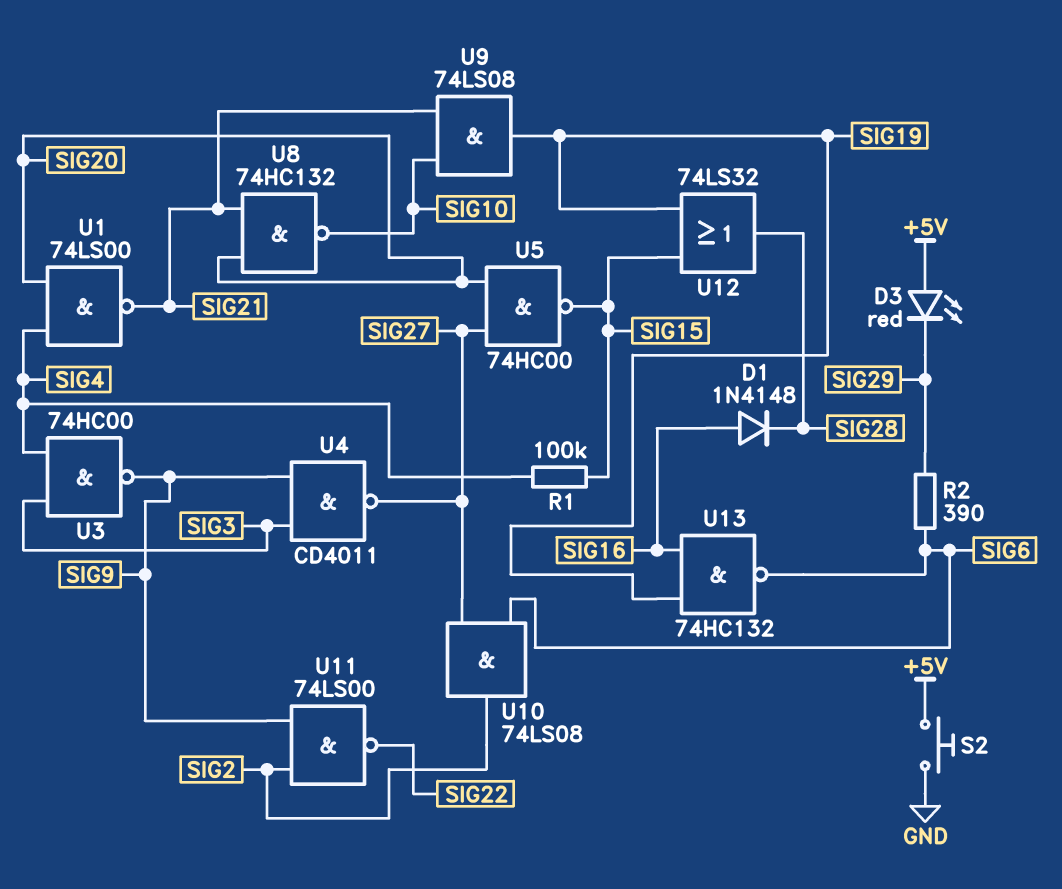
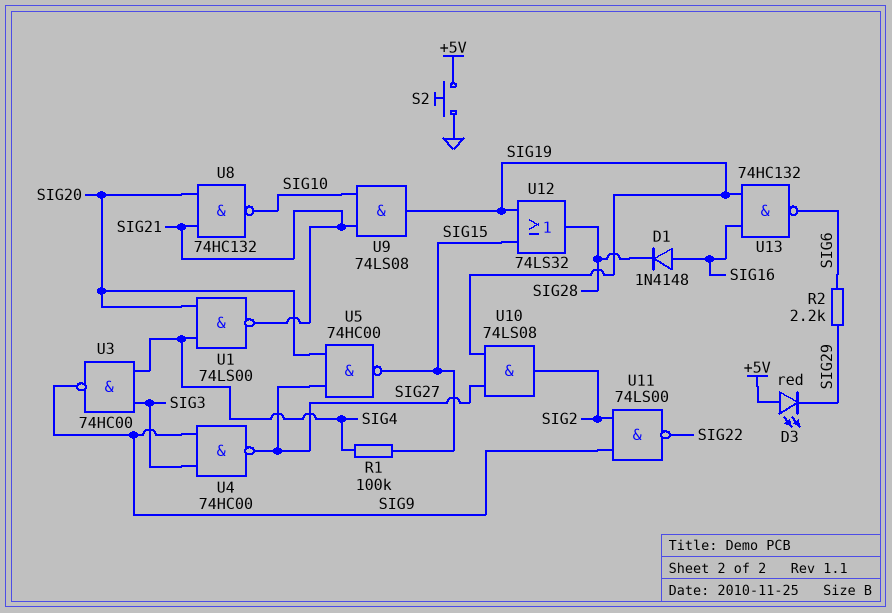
R2: 390 (SIG6, SIG29) -> 2.2k (SIG6, SIG29)
U4: NAND CD4011 (in SIG3, in SIG9, out SIG27) -> NAND 74HC00 (in SIG3, in SIG9, out SIG27)
U10: AND 74LS08 (in SIG6, in SIG27, out SIG2) -> AND 74LS08 (in SIG19, in SIG27, out SIG2)

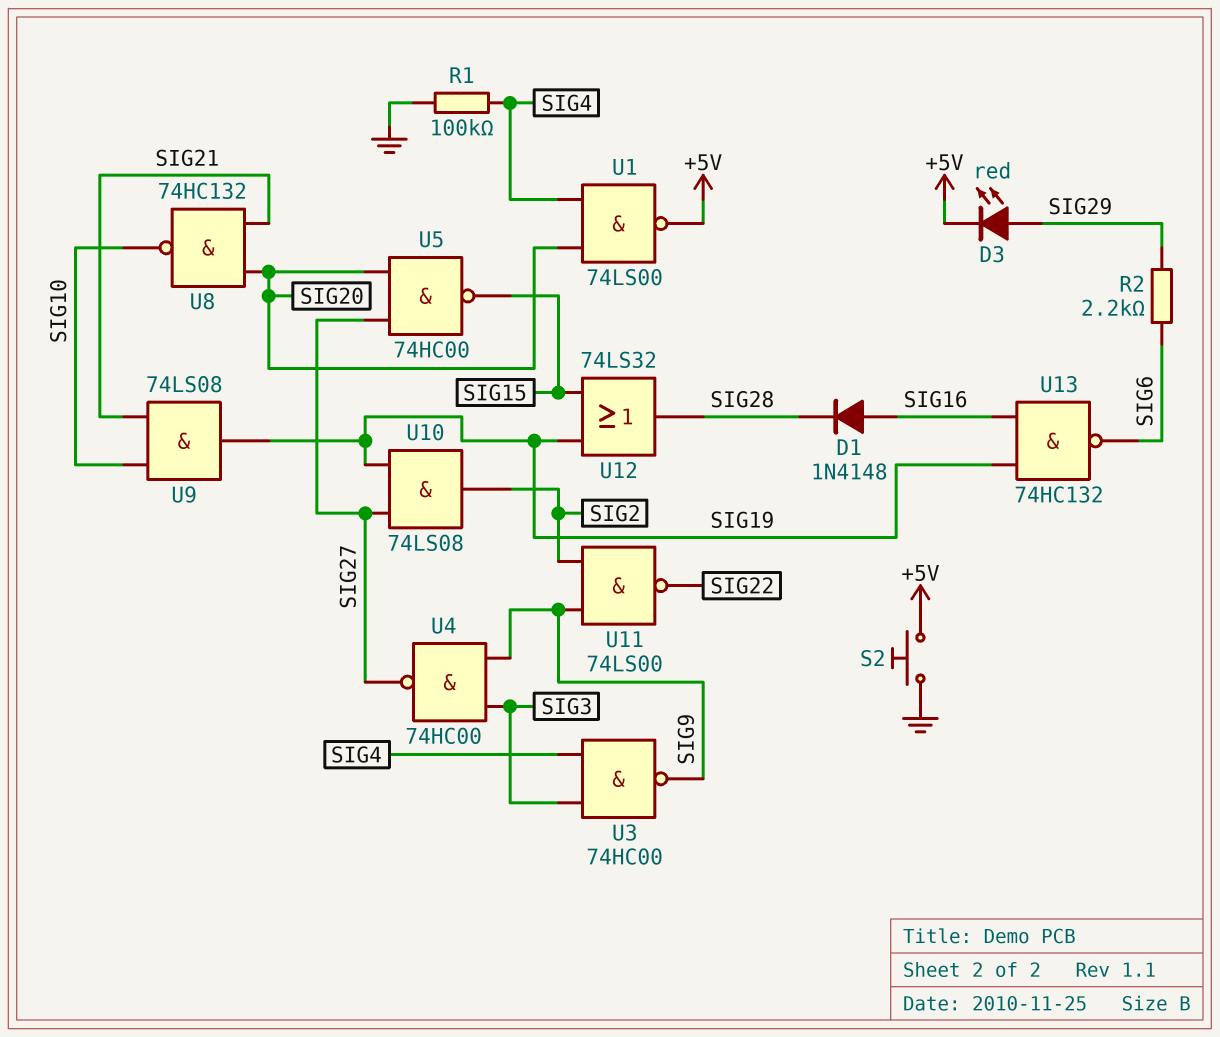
D3: LED red (A +5V, K SIG29) -> LED red (A SIG29, K +5V)
R1: 100k (SIG4, SIG15) -> 100k (GND, SIG4)
U1: NAND 74LS00 (in SIG4, in SIG20, out SIG21) -> NAND 74LS00 (in SIG4, in SIG20, out +5V)

